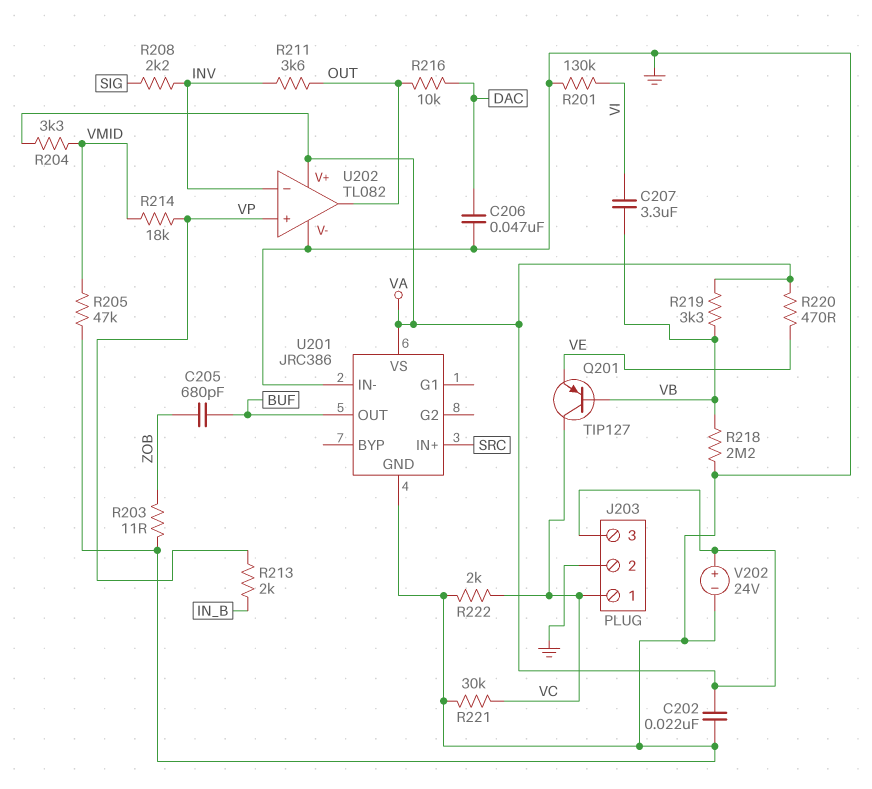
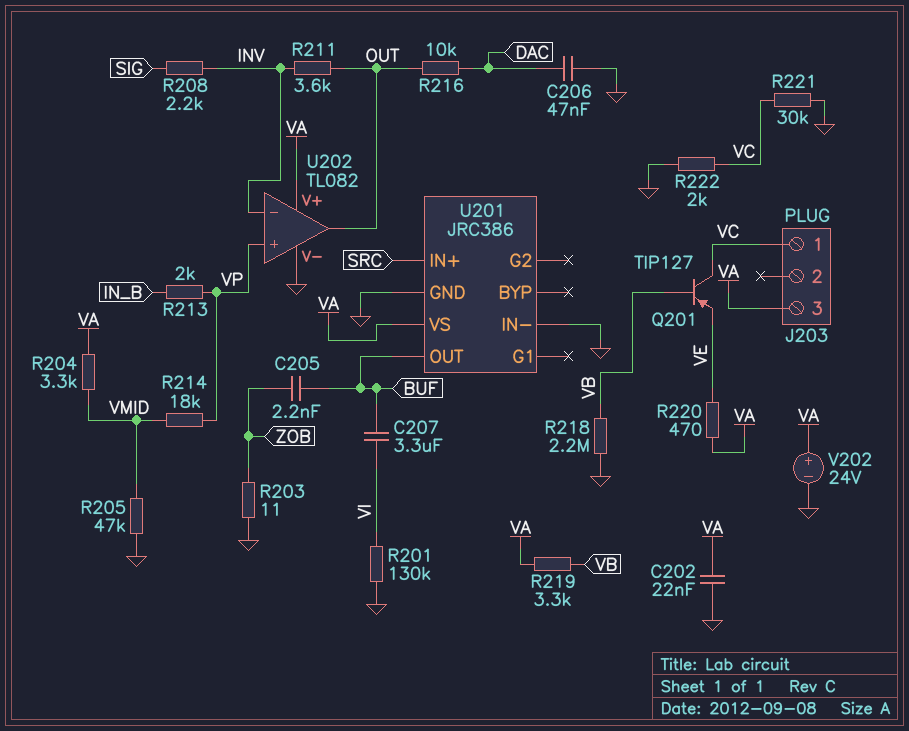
C205: 680pF (BUF, ZOB) -> 2.2nF (BUF, ZOB)
C207: 3.3uF (VB, VI) -> 3.3uF (BUF, VI)
J203 pin 2: GND -> none

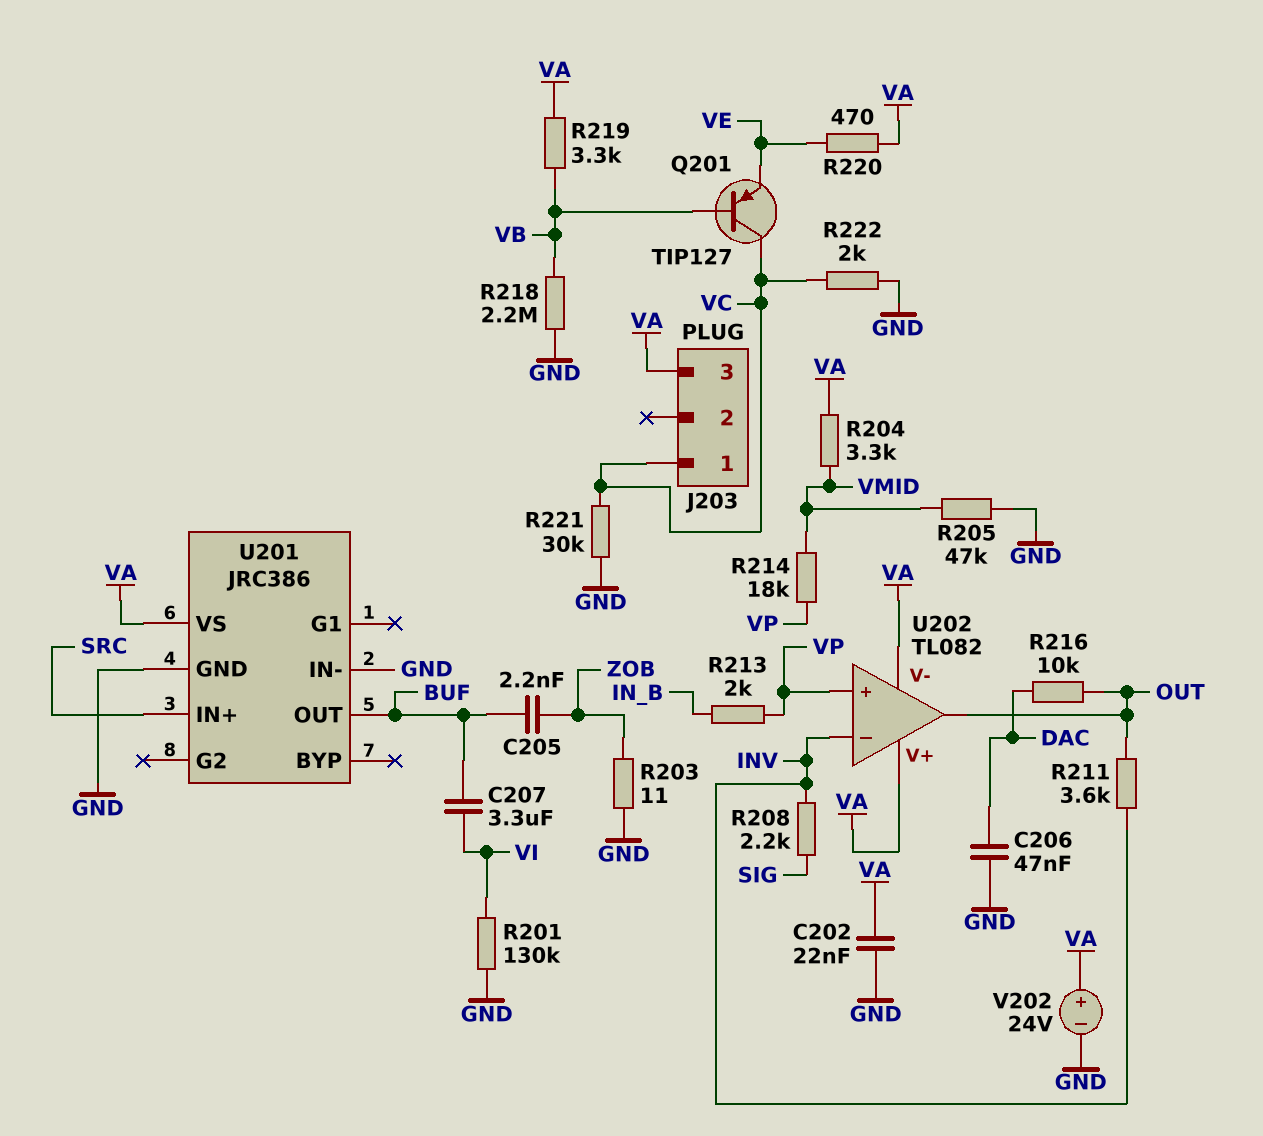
U202 pin V-: GND -> VA

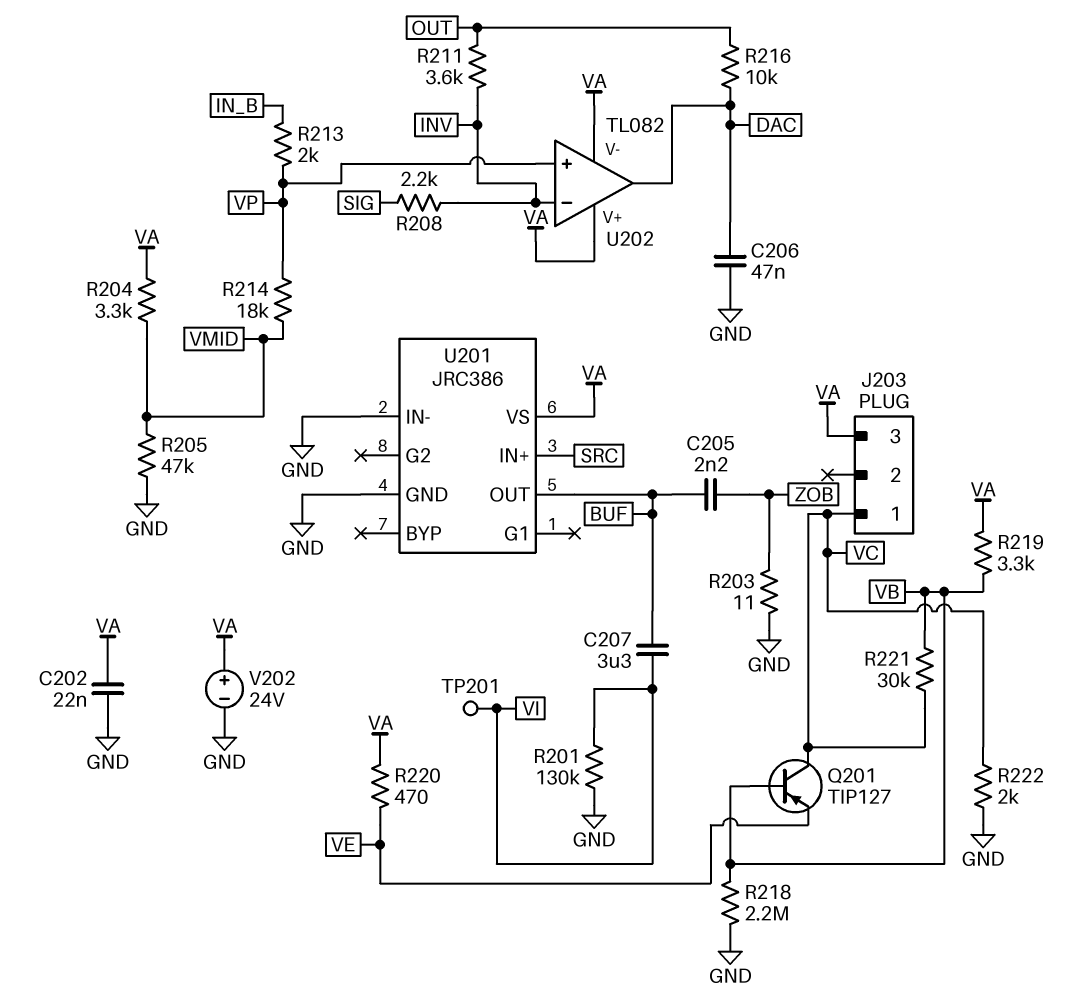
R221: 30k (GND, VC) -> 30k (VB, VC)
TP201: none -> test point (VI)
U202 pin out: OUT -> DAC

